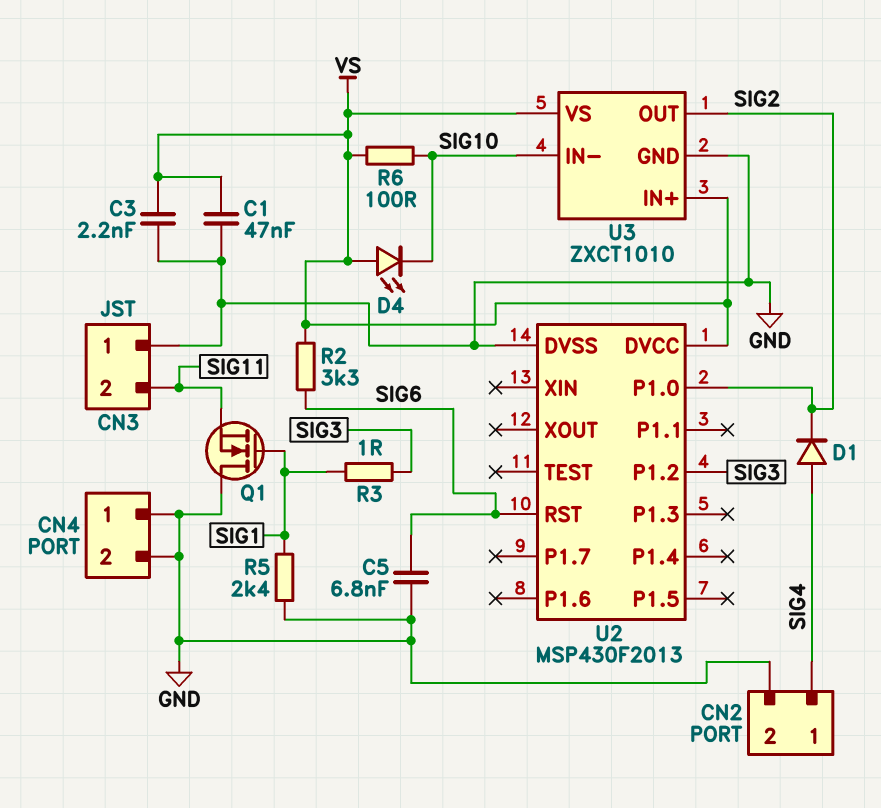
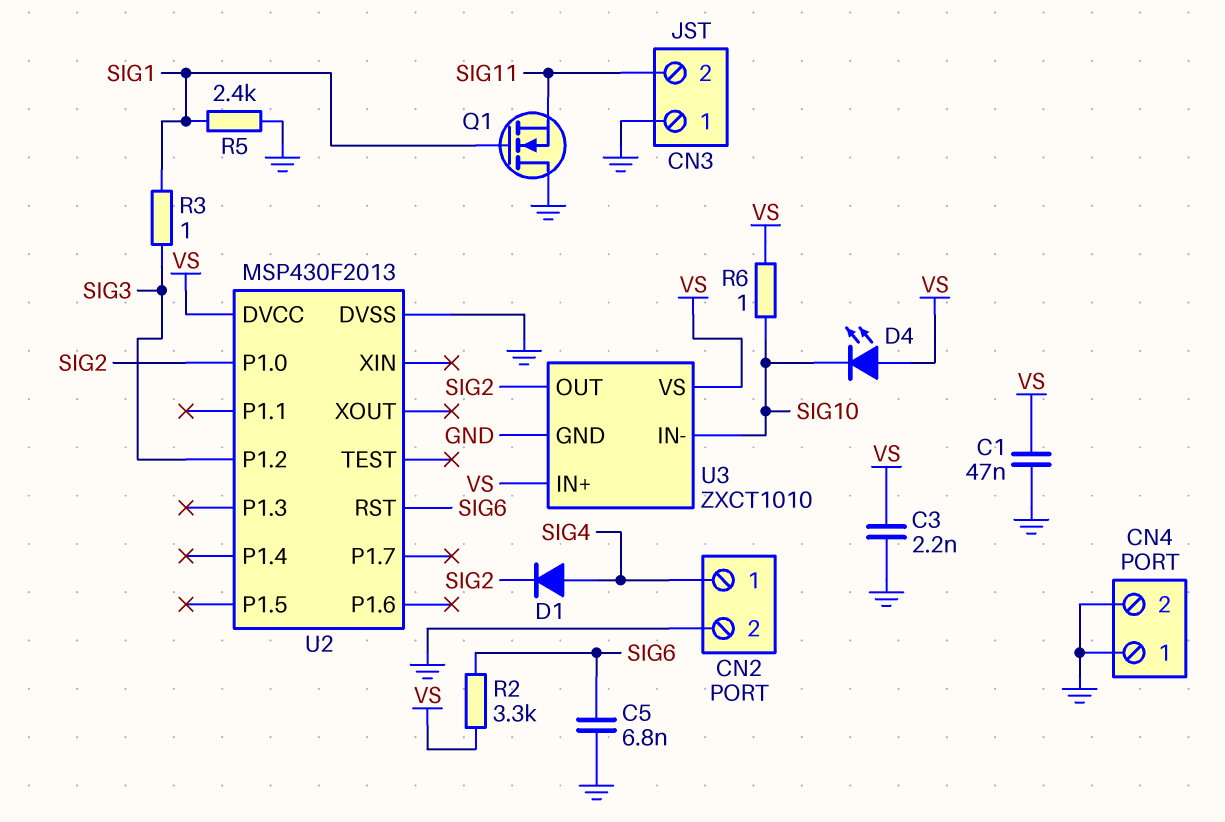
R6: 100 (SIG10, VS) -> 1 (SIG10, VS)

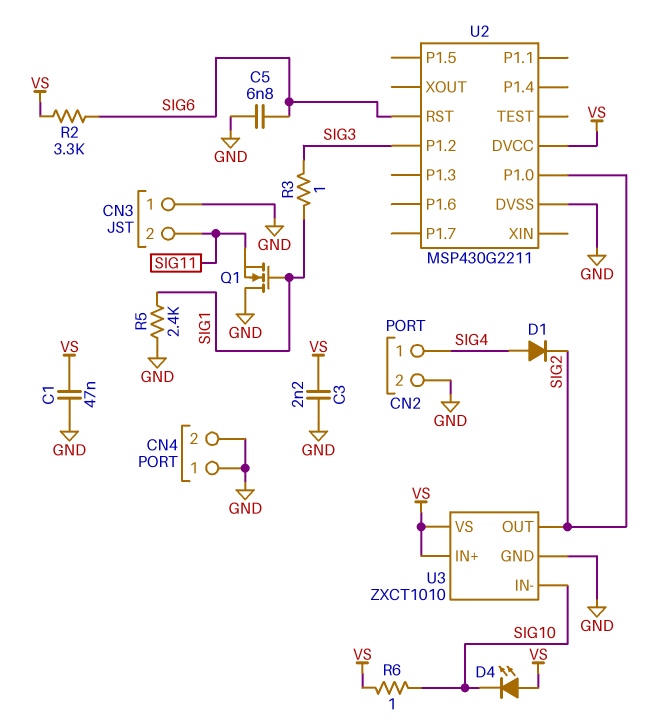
U2: MSP430F2013 -> MSP430G2211

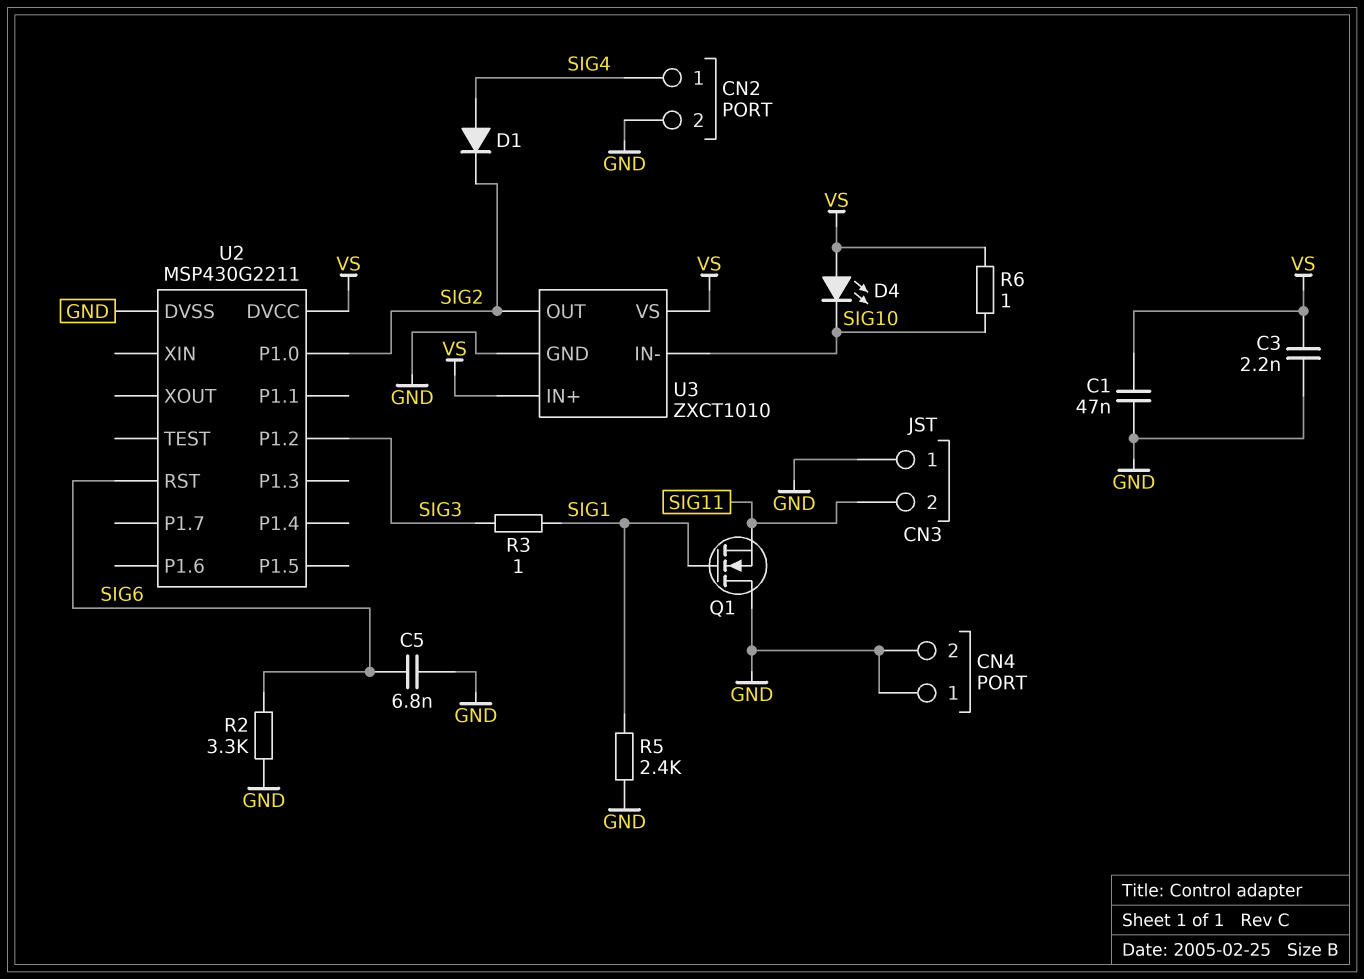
R2: 3.3k (SIG6, VS) -> 3.3k (GND, SIG6)

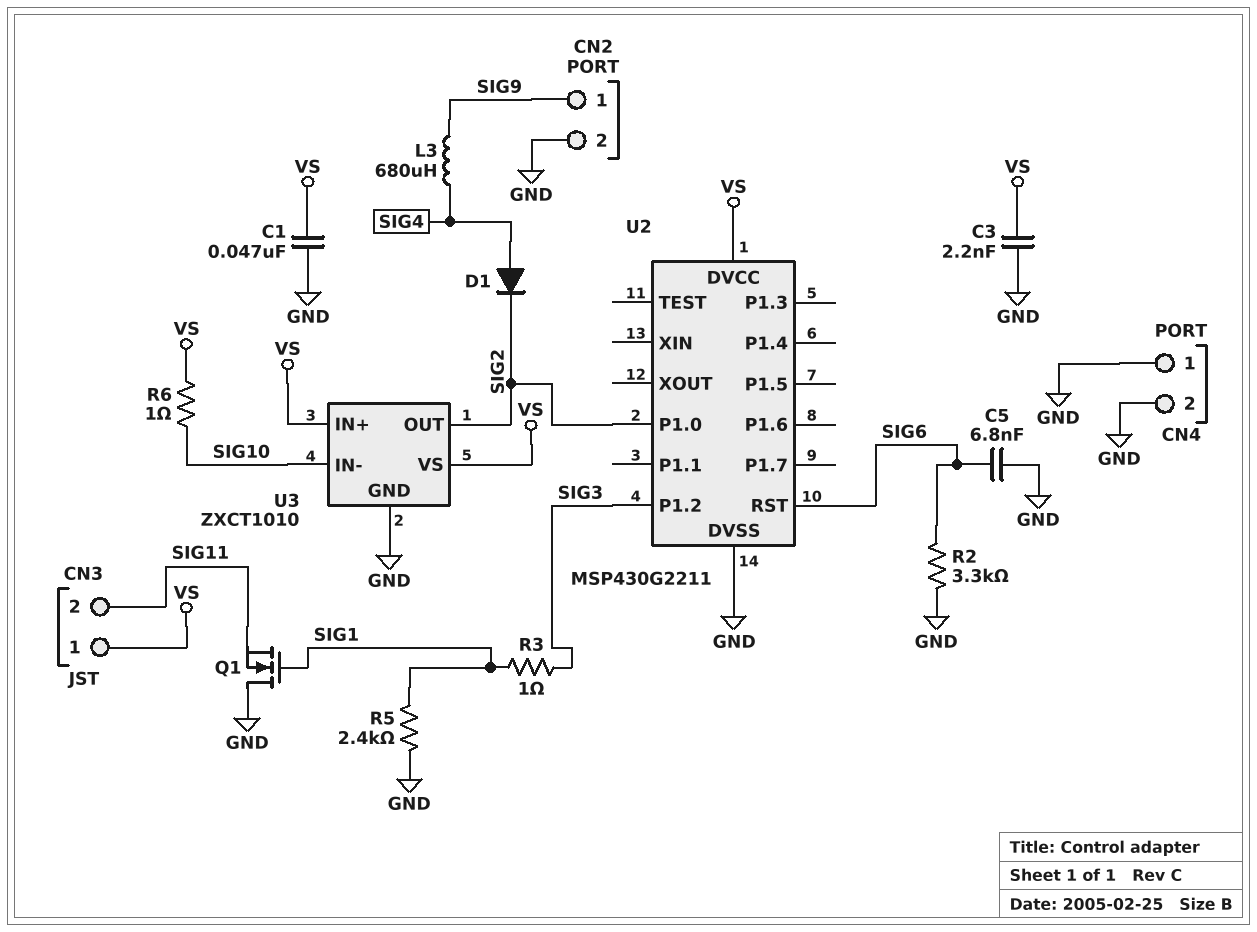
CN2 pin 1: SIG4 -> SIG9
CN3 pin 1: GND -> VS
D4: LED (A VS, K SIG10) -> none
L3: none -> 680uH (SIG4, SIG9)

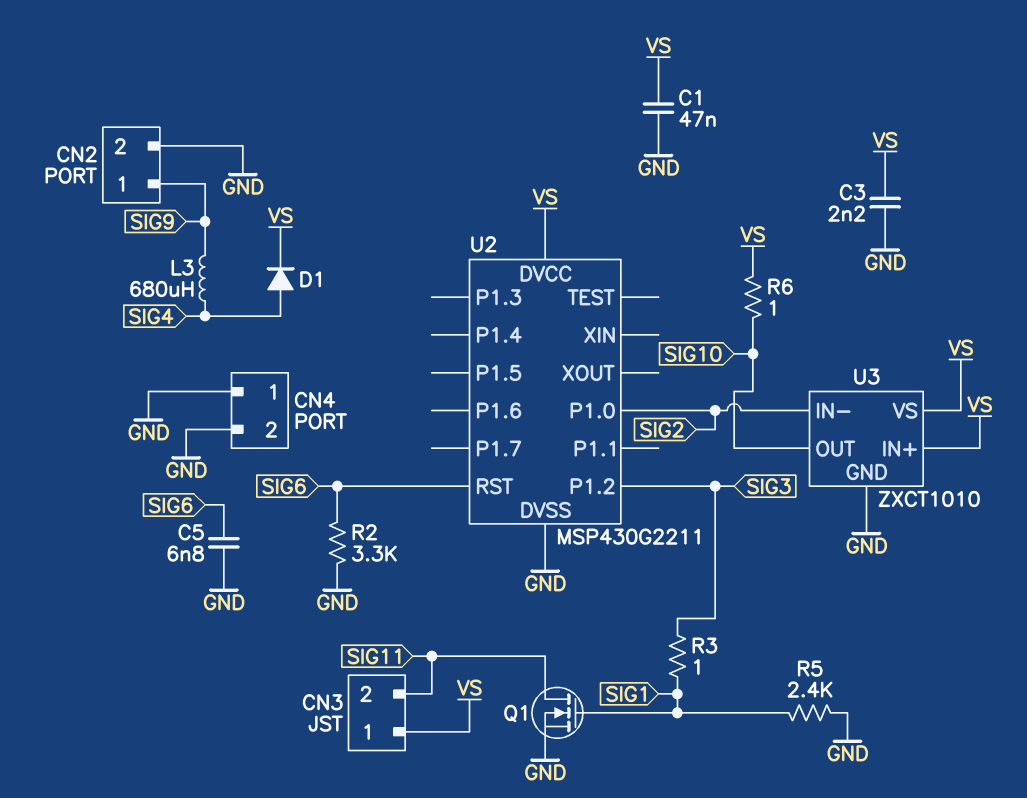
D1: diode (A SIG4, K SIG2) -> diode (A SIG4, K VS)
Q1: NMOS (G SIG1, D GND, S SIG11) -> NMOS (G SIG1, D SIG11, S GND)
U3 pin IN-: SIG10 -> SIG2
U3 pin OUT: SIG2 -> SIG10

